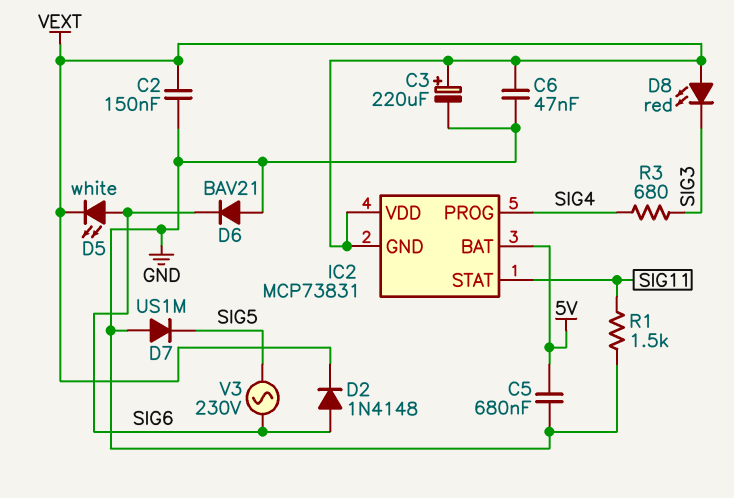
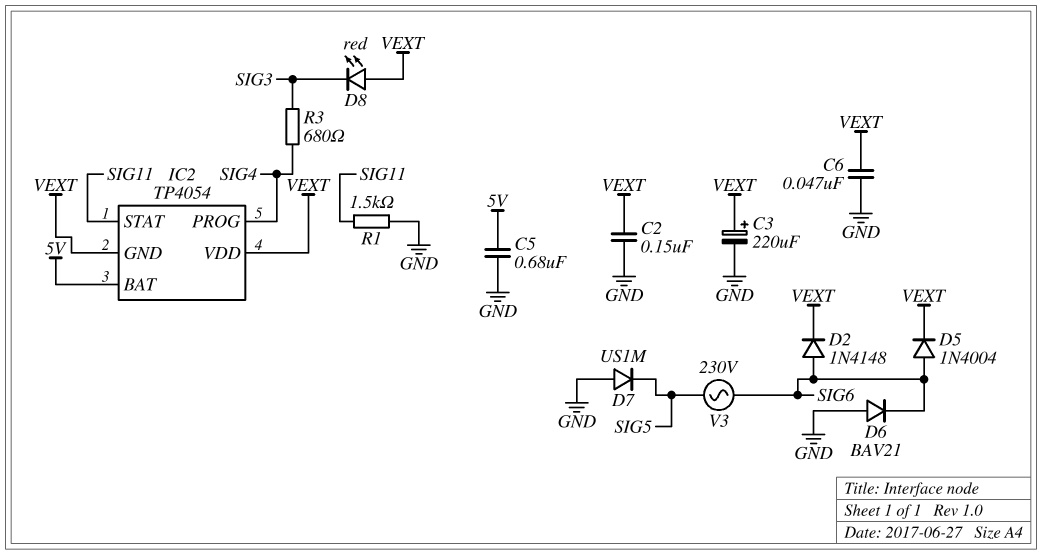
D5: LED white (A SIG6, K VEXT) -> diode 1N4004 (A SIG6, K VEXT)
IC2: MCP73831 -> TP4054

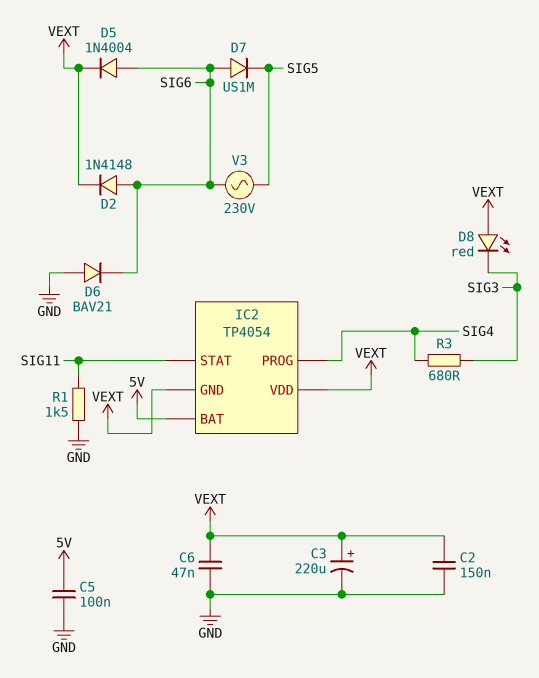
C5: 680nF (5V, GND) -> 100nF (5V, GND)
D7: diode US1M (A GND, K SIG5) -> diode US1M (A SIG6, K SIG5)

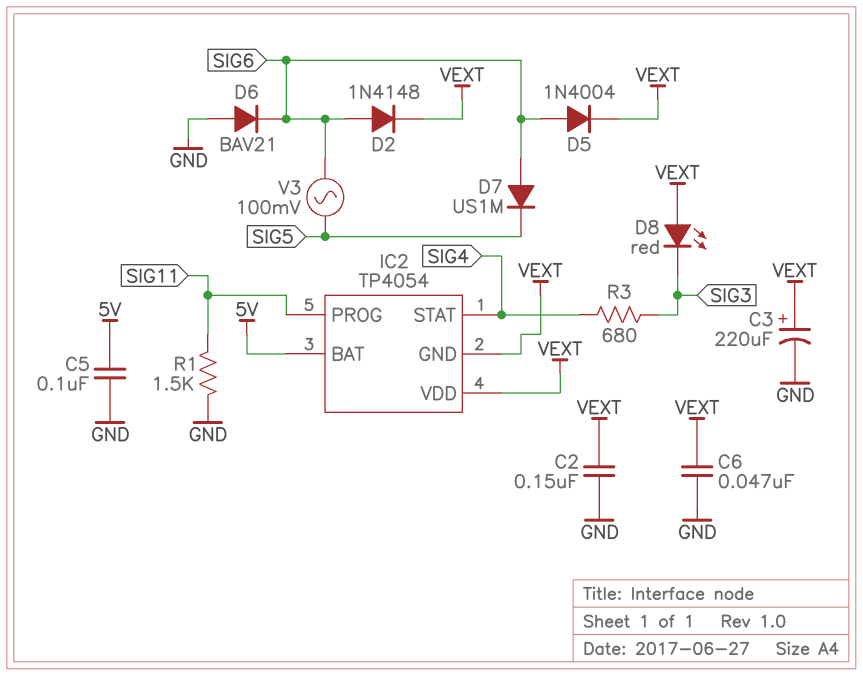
IC2 pin PROG: SIG4 -> SIG11
IC2 pin STAT: SIG11 -> SIG4
V3: AC 230V (SIG5, SIG6) -> AC 100mV (SIG5, SIG6)

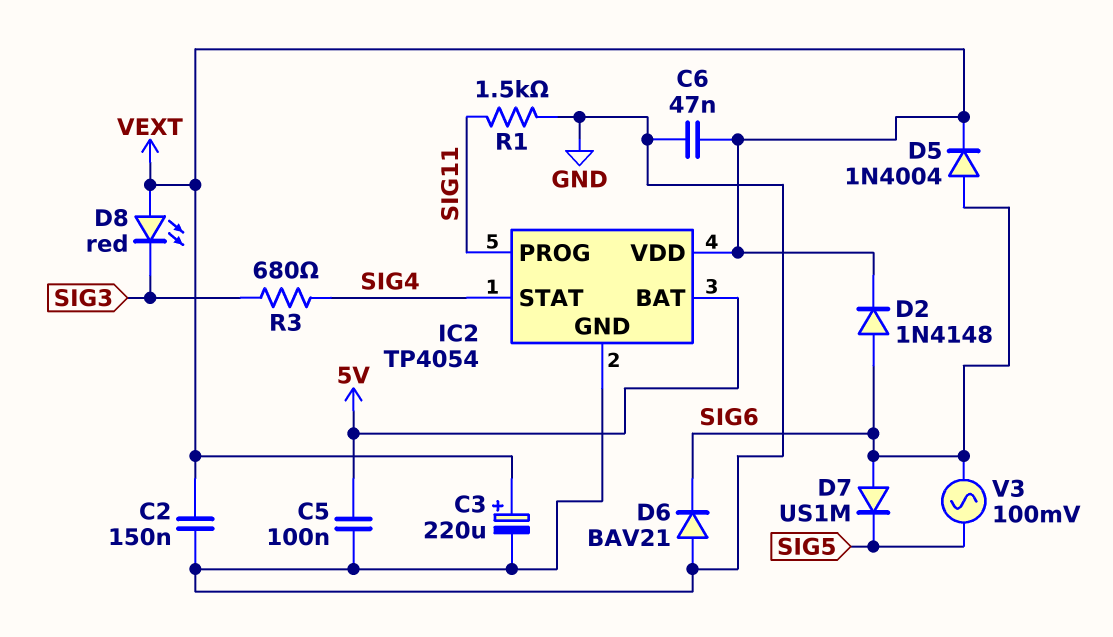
IC2 pin GND: VEXT -> GND

